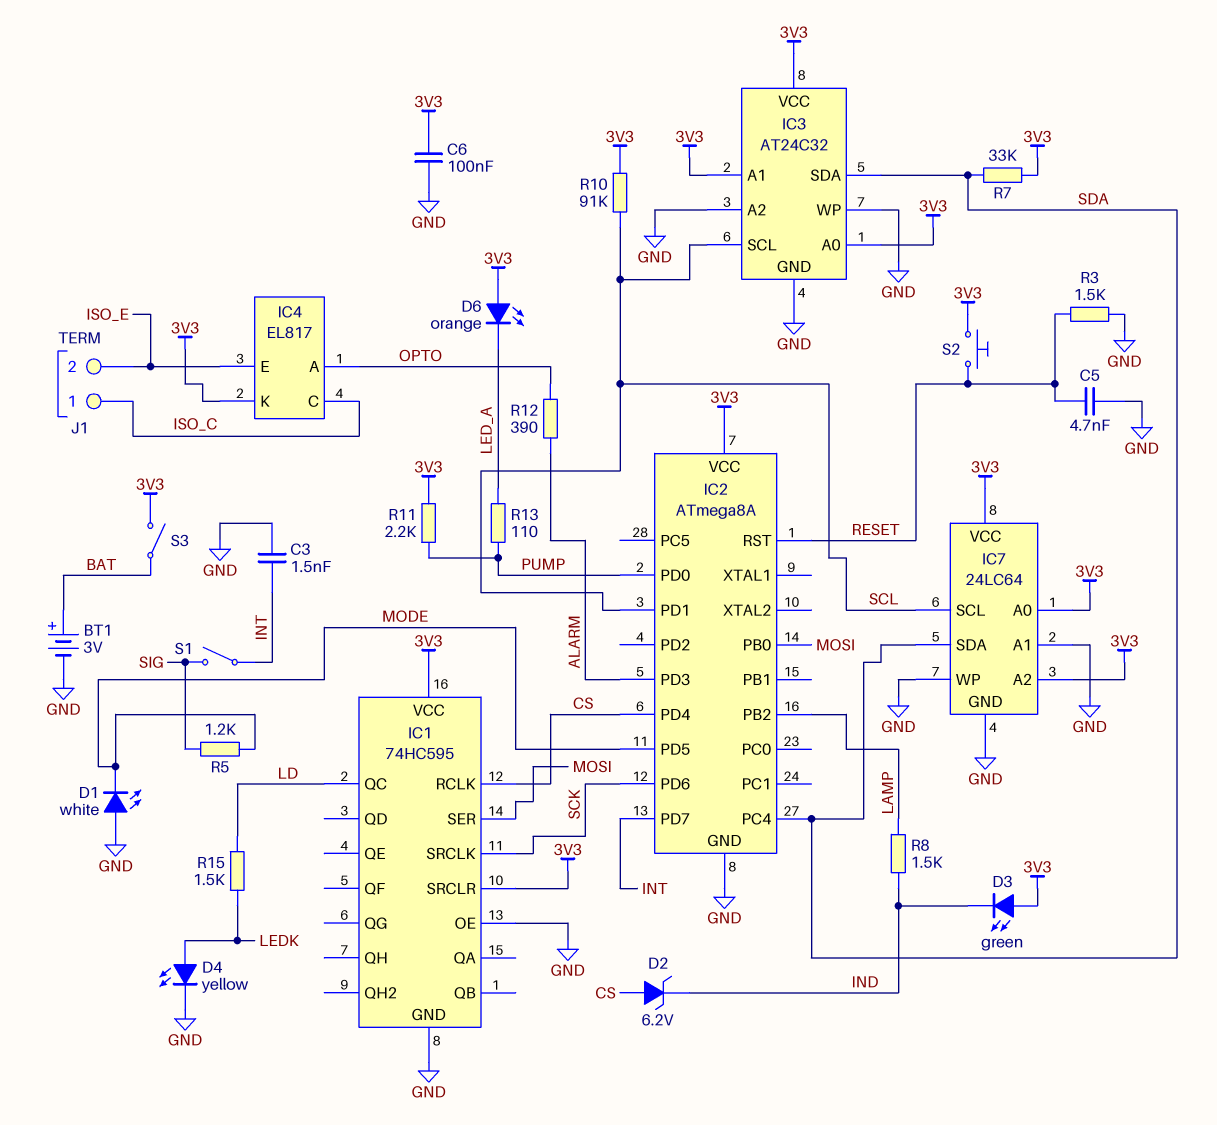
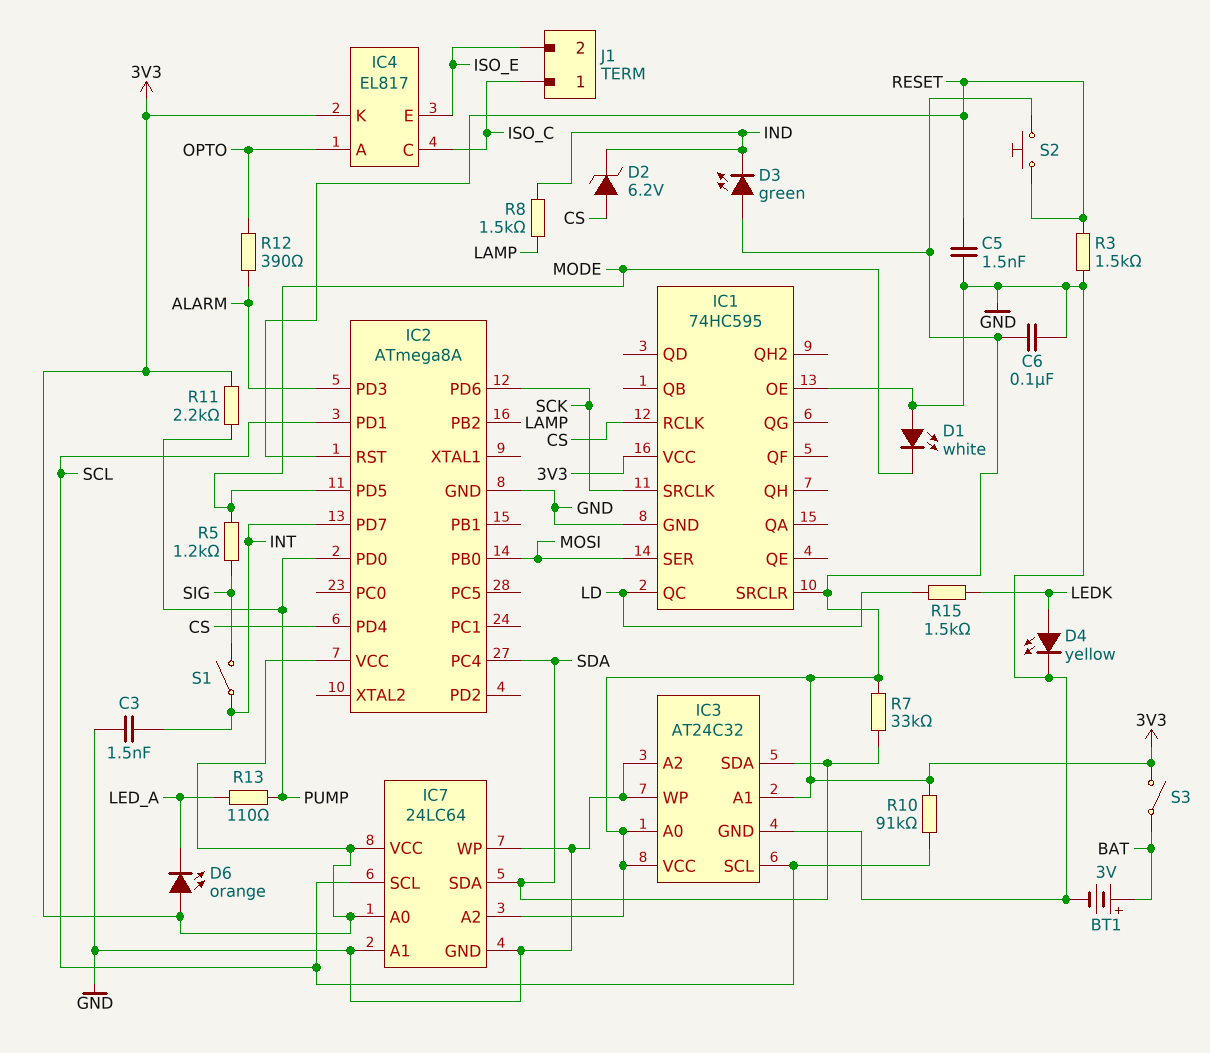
C5: 4.7nF (GND, RESET) -> 1.5nF (GND, RESET)

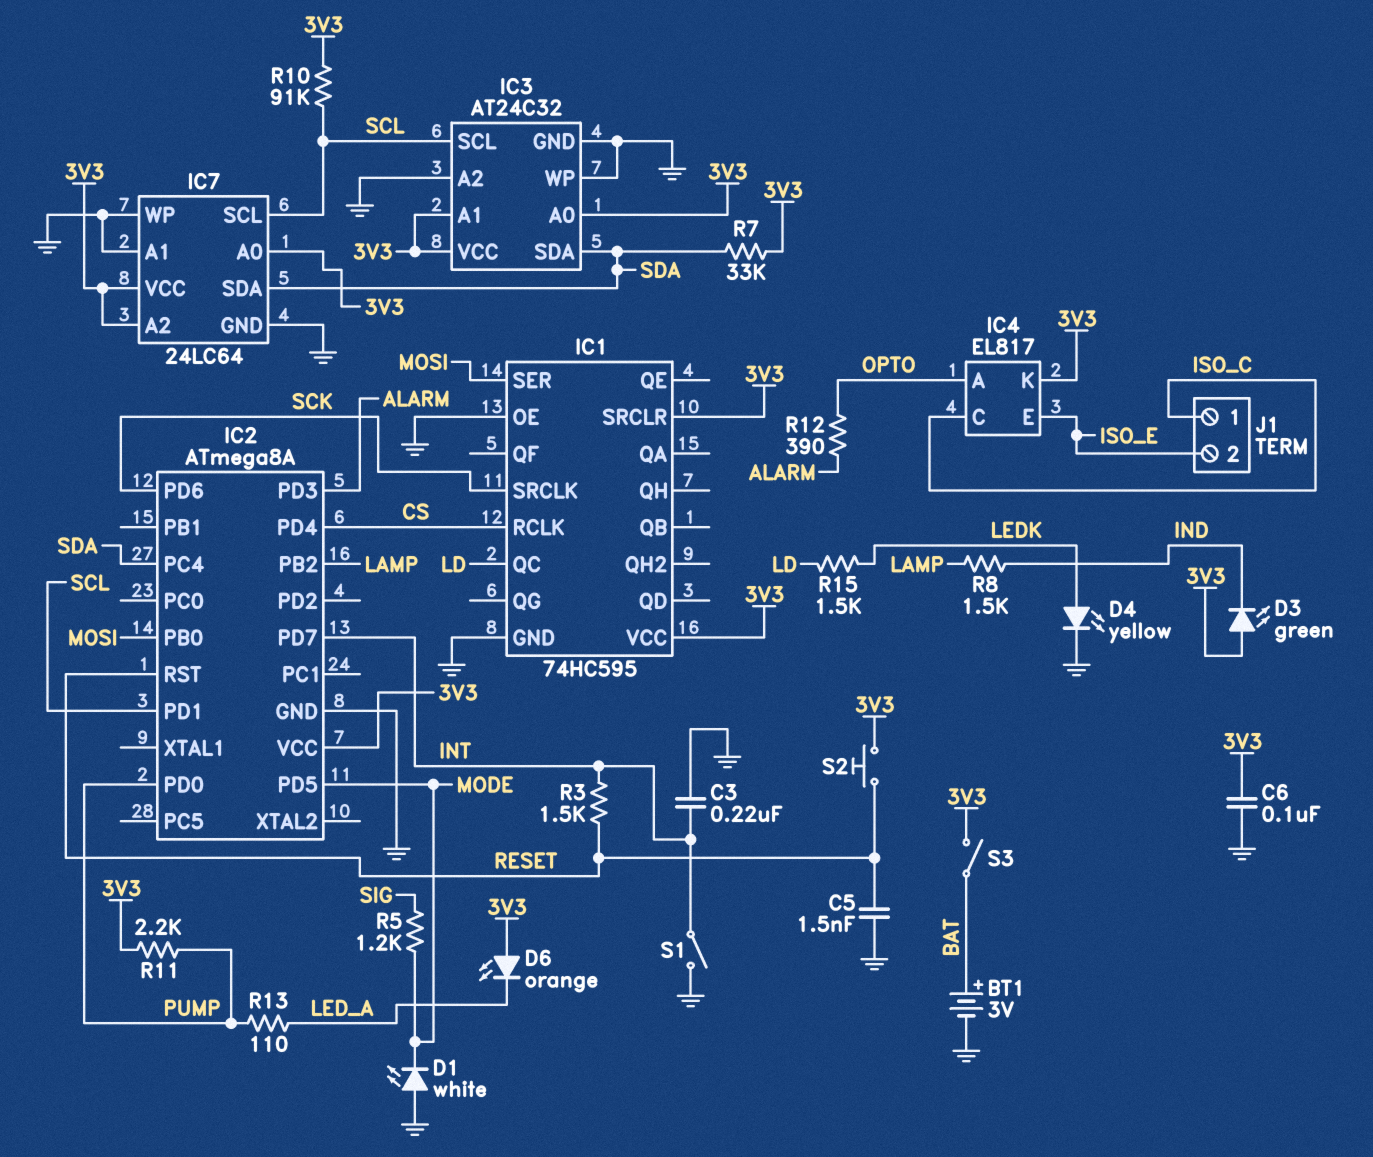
C3: 1.5nF (GND, INT) -> 220nF (GND, INT)
D2: zener 6.2V (A CS, K IND) -> none
R3: 1.5k (GND, RESET) -> 1.5k (INT, RESET)
S1: switch (INT, SIG) -> switch (GND, INT)

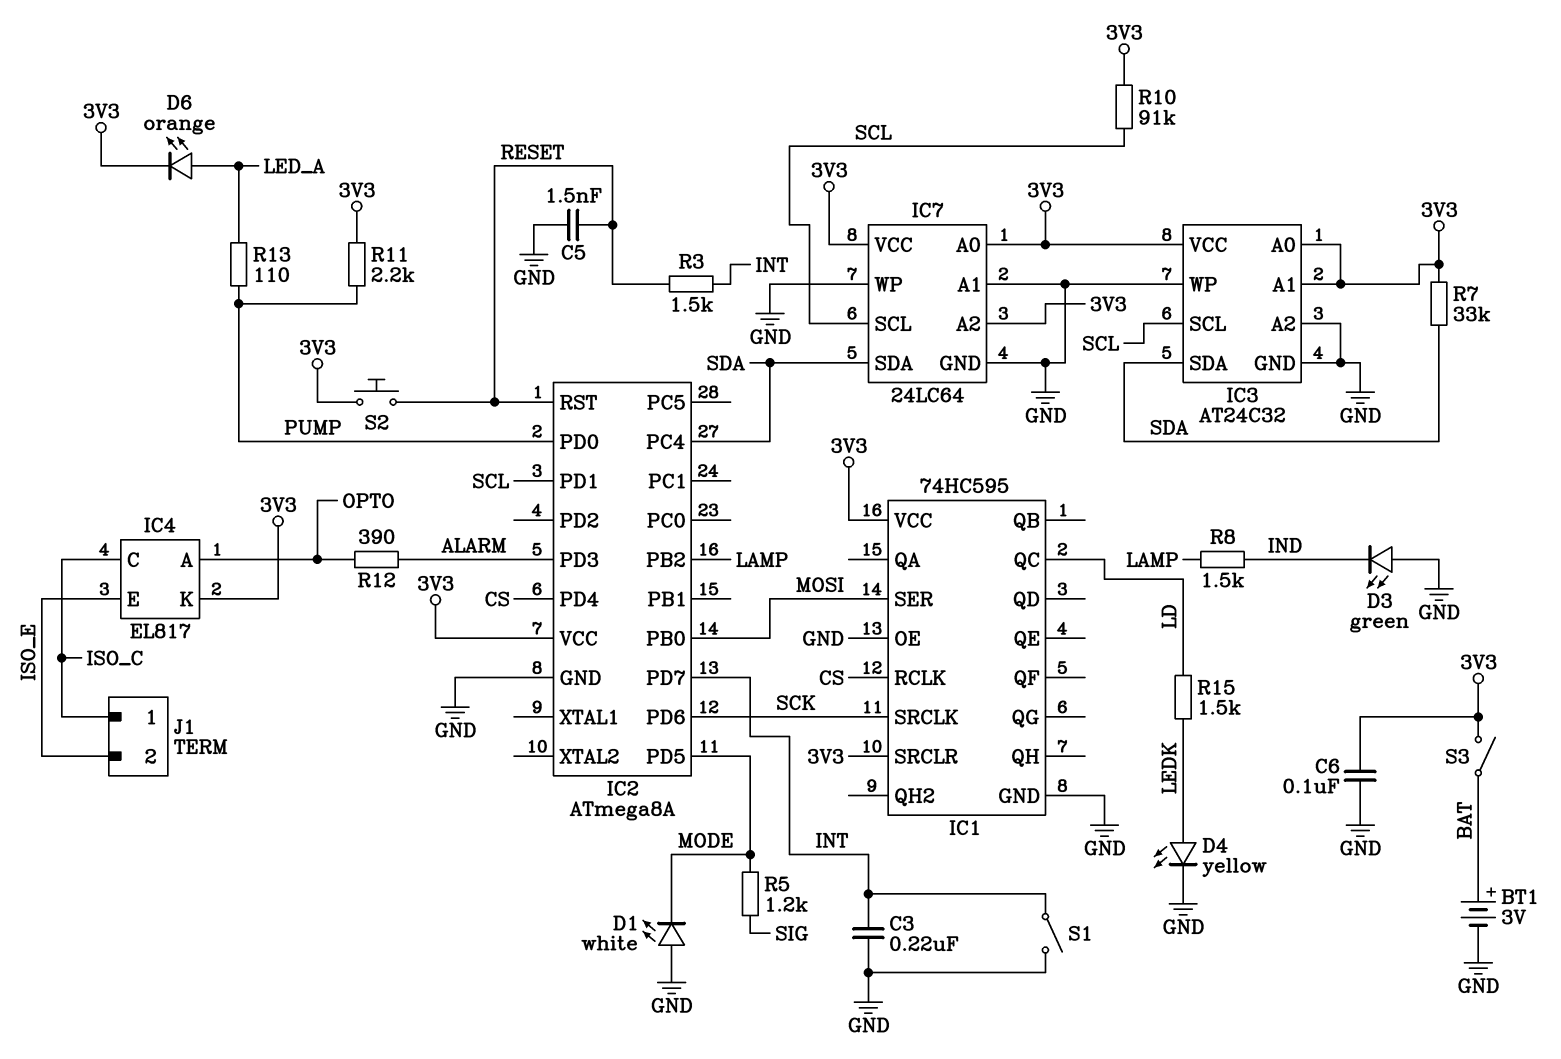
D3: LED green (A 3V3, K IND) -> LED green (A GND, K IND)
D6: LED orange (A 3V3, K LED_A) -> LED orange (A LED_A, K 3V3)

